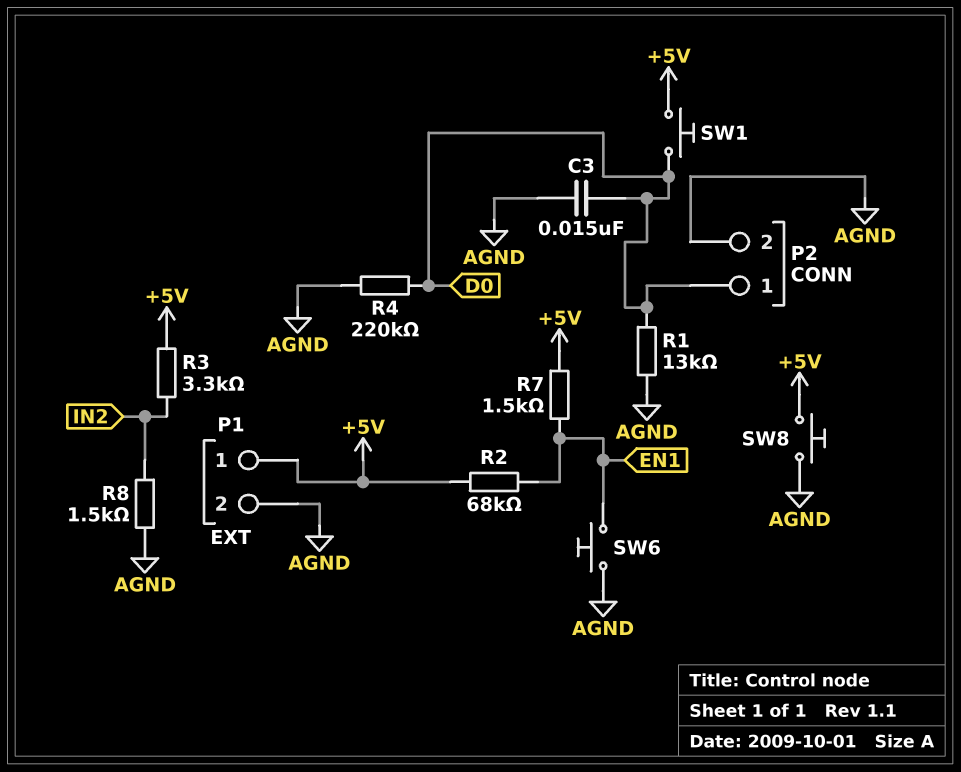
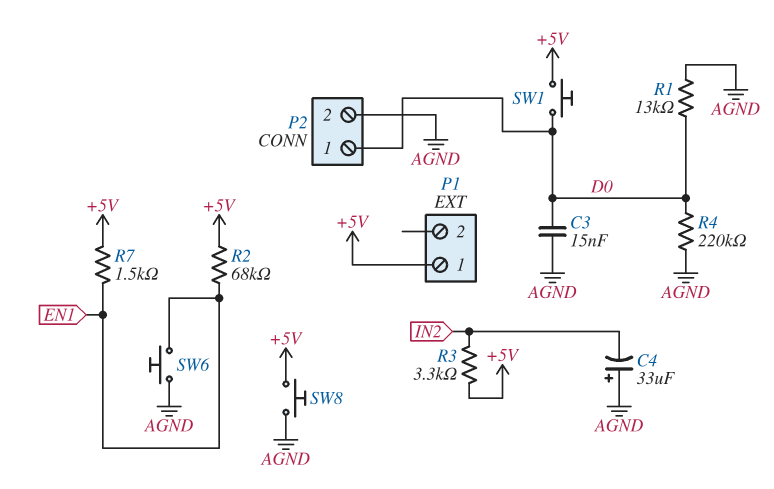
C4: none -> 33uF (plus AGND, minus IN2)
P1 pin 2: AGND -> none
R8: 1.5k (AGND, IN2) -> none

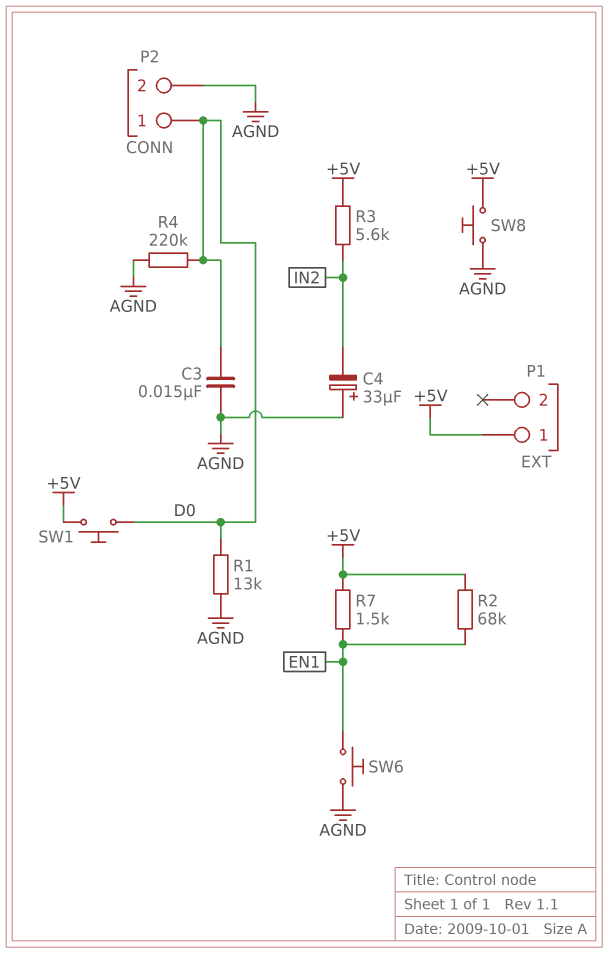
R3: 3.3k (+5V, IN2) -> 5.6k (+5V, IN2)

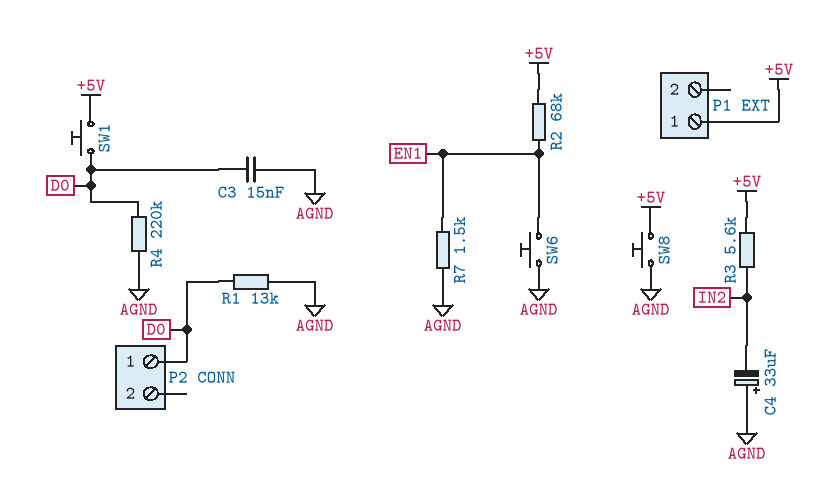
P2 pin 2: AGND -> none
R7: 1.5k (+5V, EN1) -> 1.5k (AGND, EN1)

